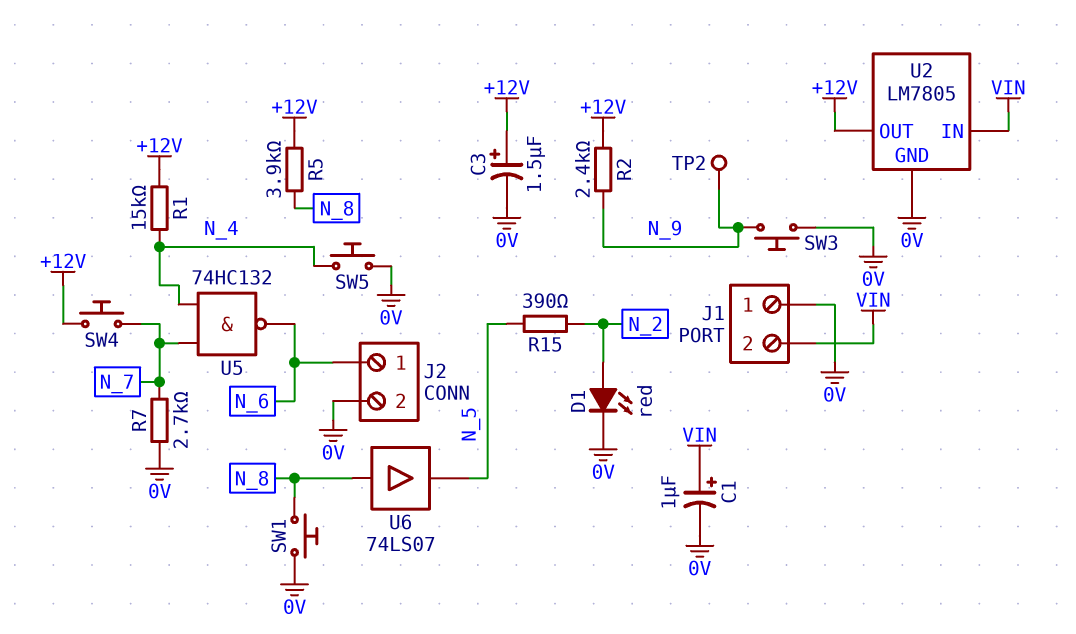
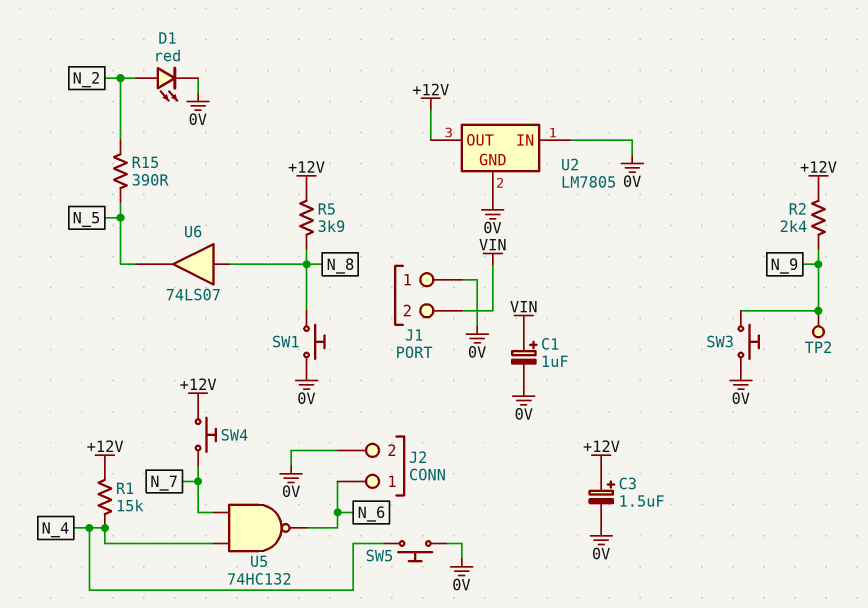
R7: 2.7k (0V, N_7) -> none
U2 pin IN: VIN -> 0V

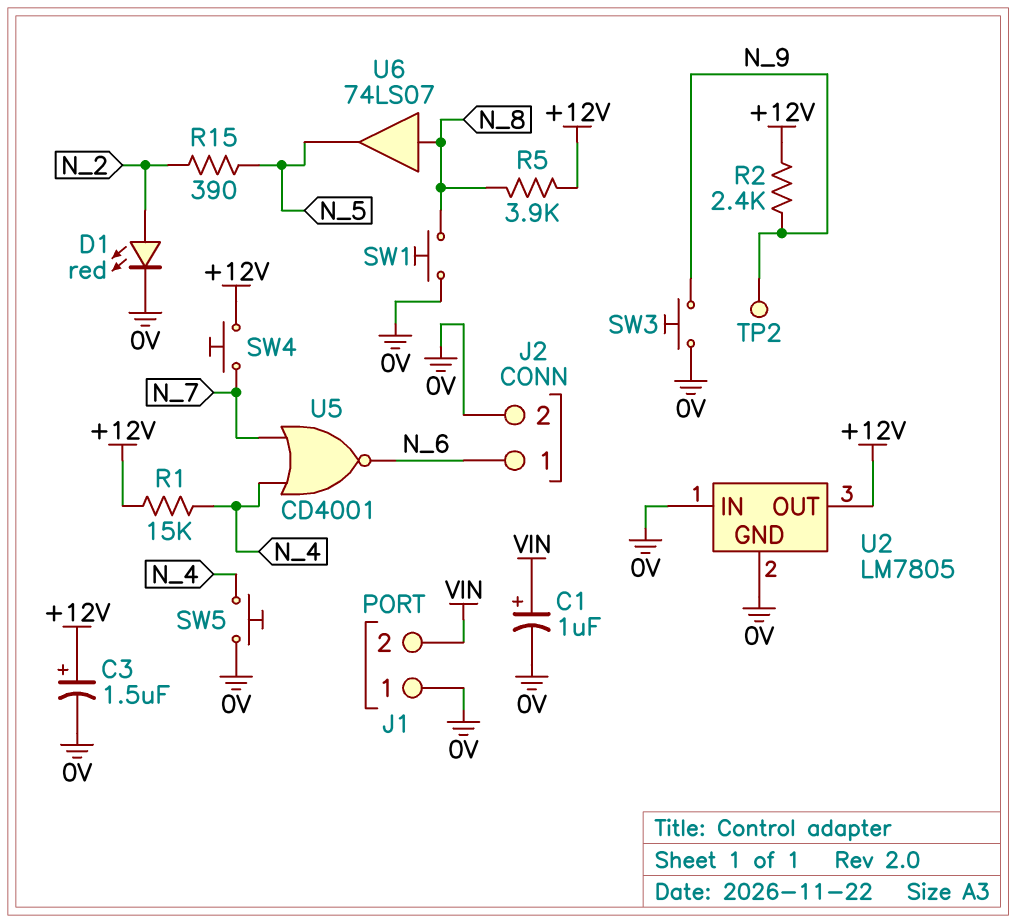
U5: NAND 74HC132 (in N_4, in N_7, out N_6) -> NOR CD4001 (in N_4, in N_7, out N_6)

